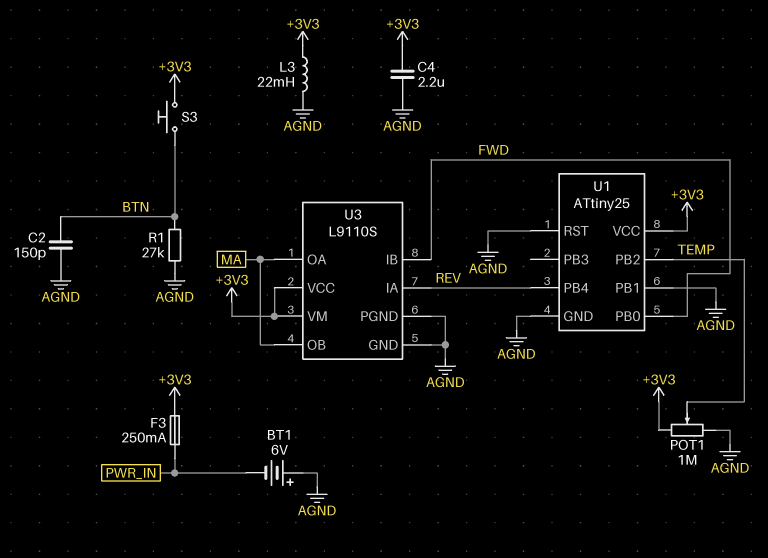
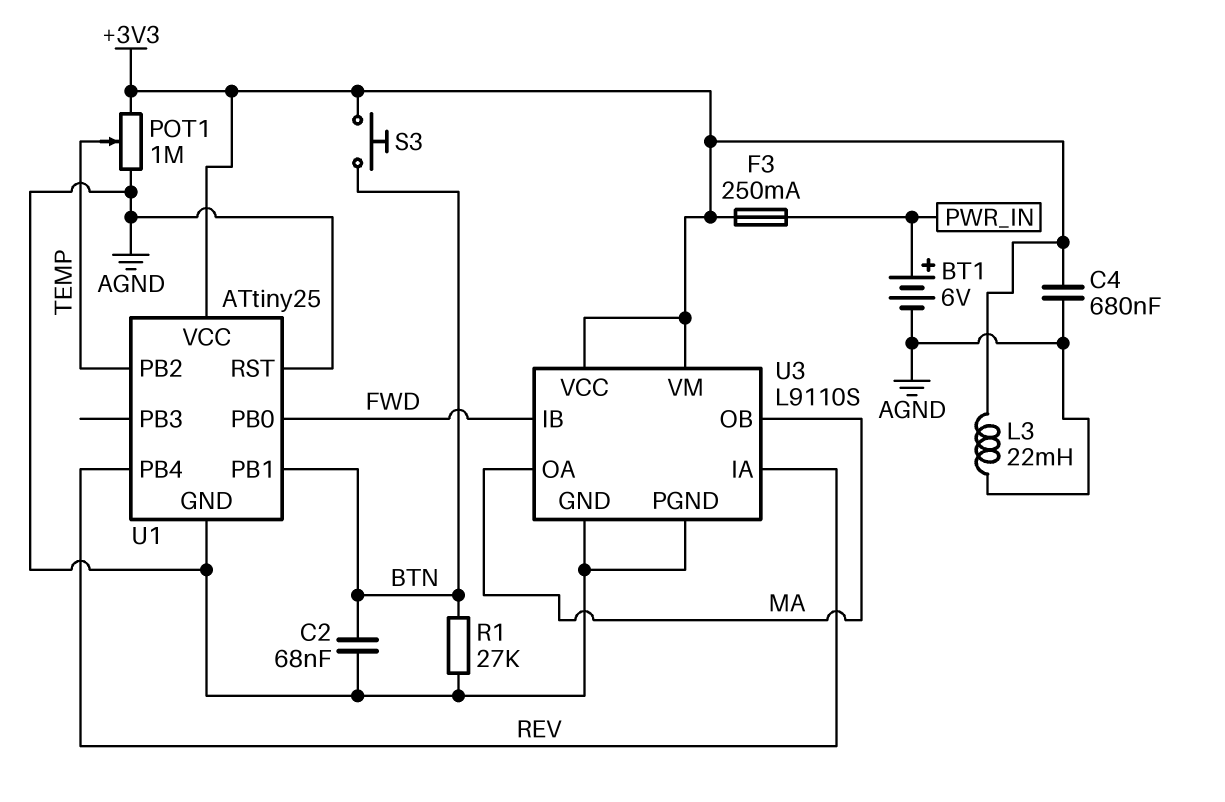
BT1: 6V (plus AGND, minus PWR_IN) -> 6V (plus PWR_IN, minus AGND)
C2: 150pF (AGND, BTN) -> 68nF (AGND, BTN)
C4: 2.2uF (+3V3, AGND) -> 680nF (+3V3, AGND)
U1 pin PB1: AGND -> BTN

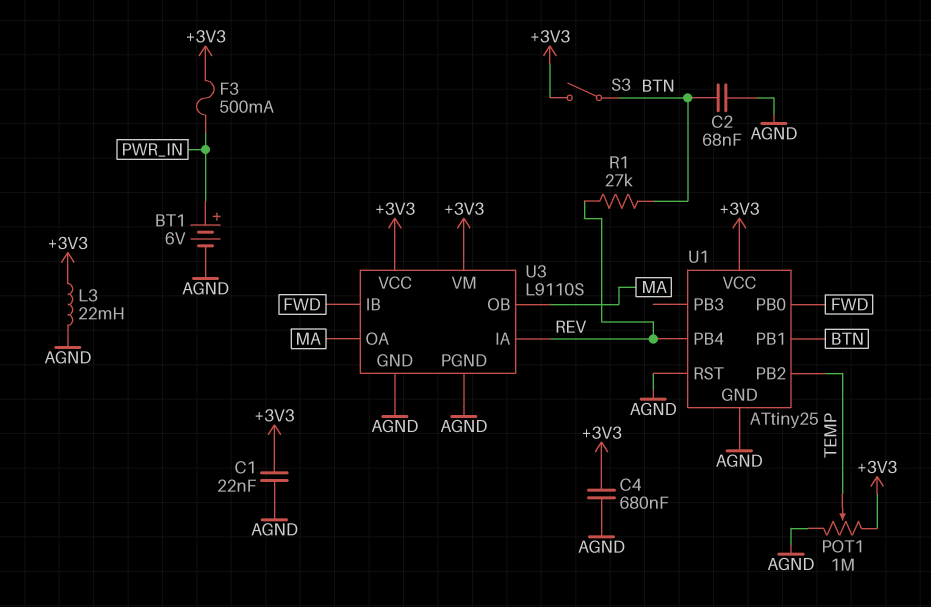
C1: none -> 22nF (+3V3, AGND)
F3: 250mA (+3V3, PWR_IN) -> 500mA (+3V3, PWR_IN)
R1: 27k (AGND, BTN) -> 27k (BTN, REV)
S3: button (+3V3, BTN) -> switch (+3V3, BTN)

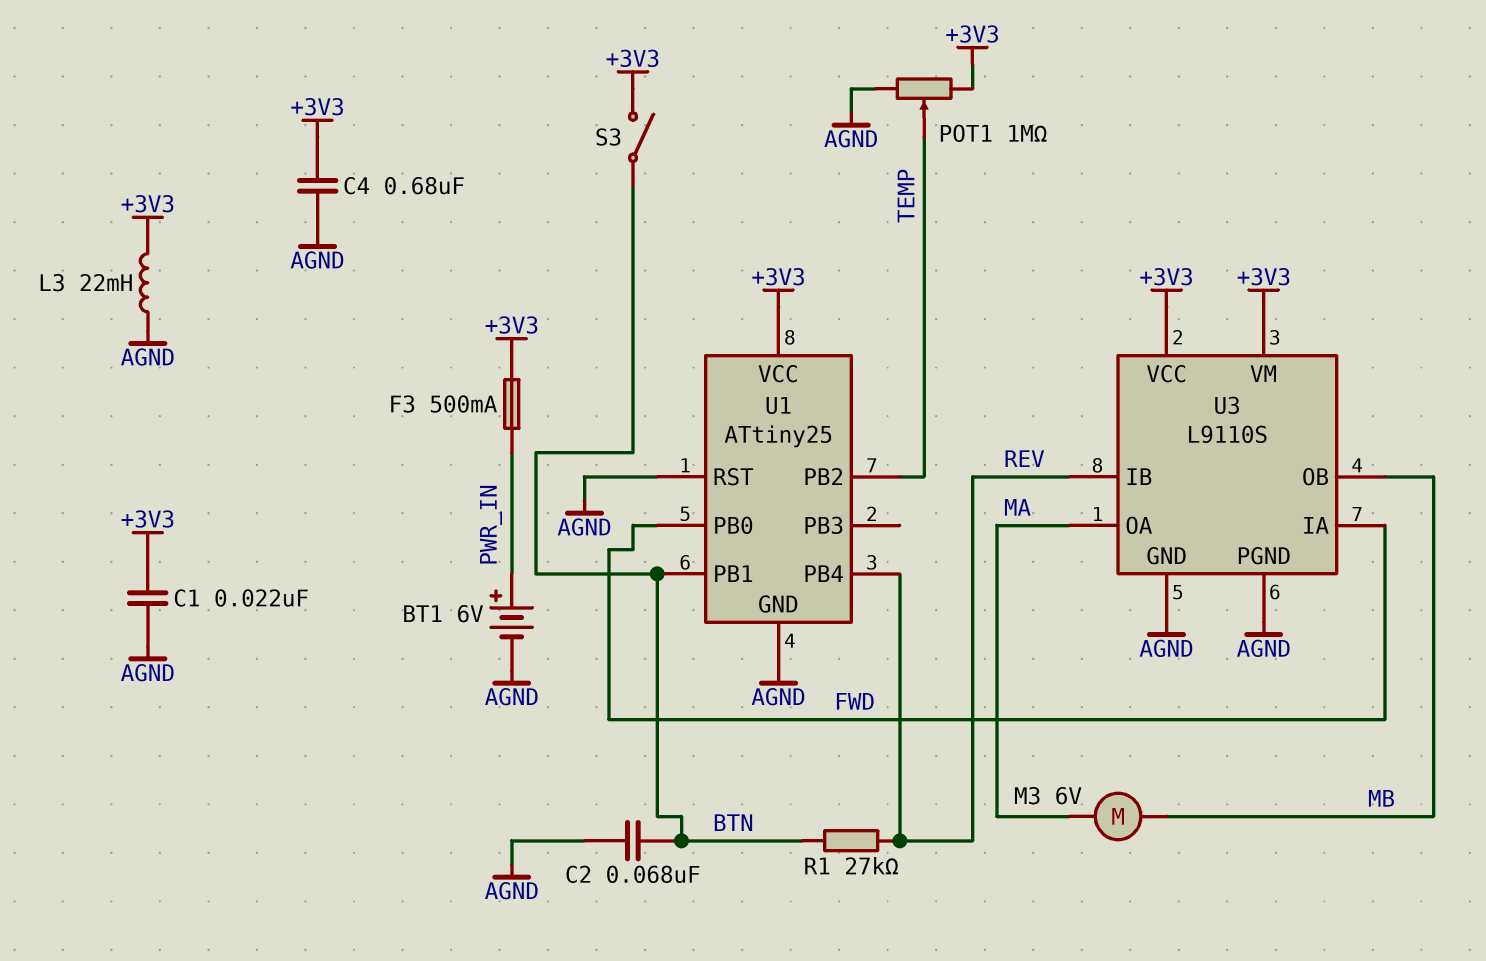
M3: none -> motor 6V (MA, MB)
U3 pin IA: REV -> FWD
U3 pin IB: FWD -> REV
U3 pin OB: MA -> MB

